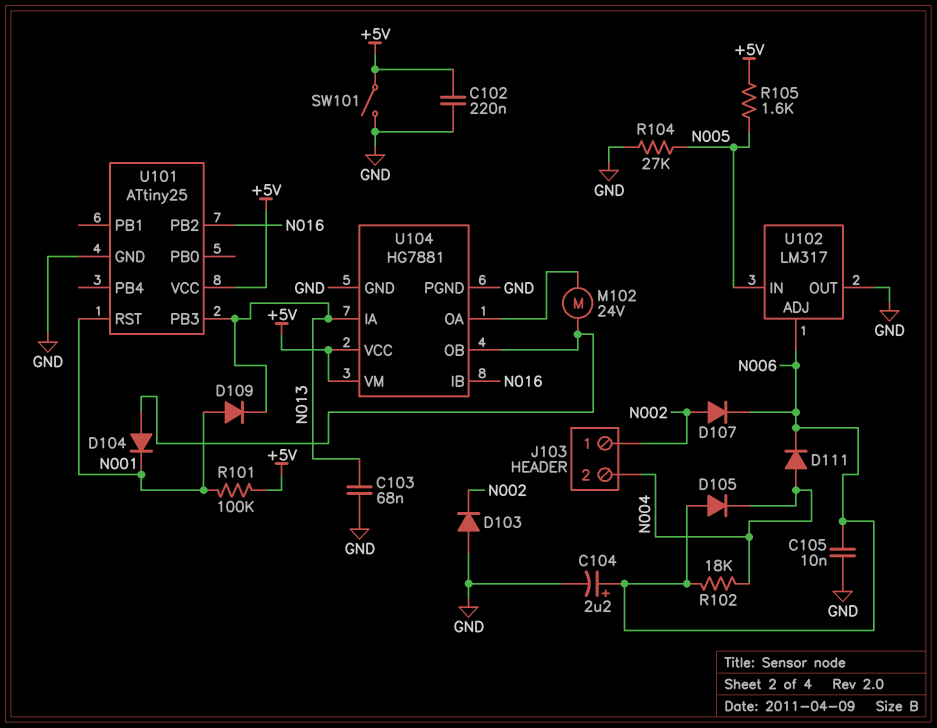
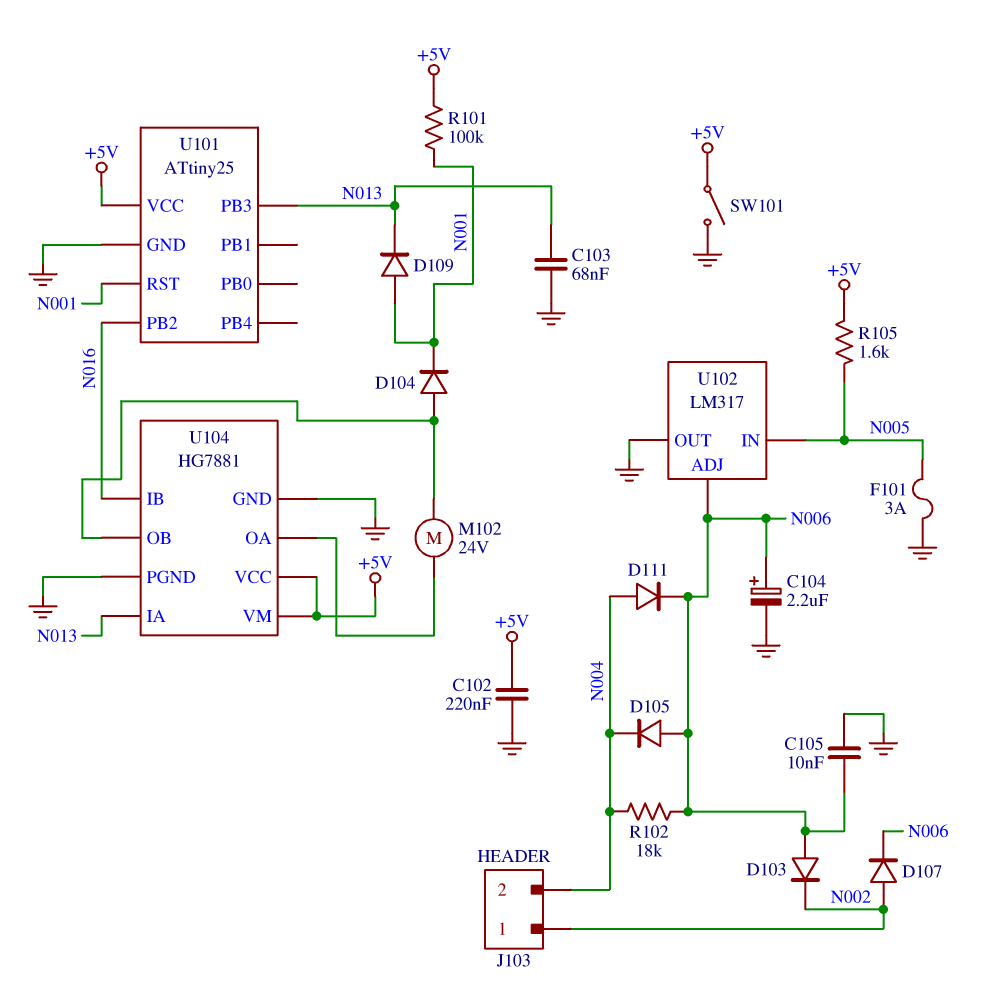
D103: diode (A GND, K N002) -> diode (A N006, K N002)
F101: none -> 3A (GND, N005)
R104: 27k (GND, N005) -> none

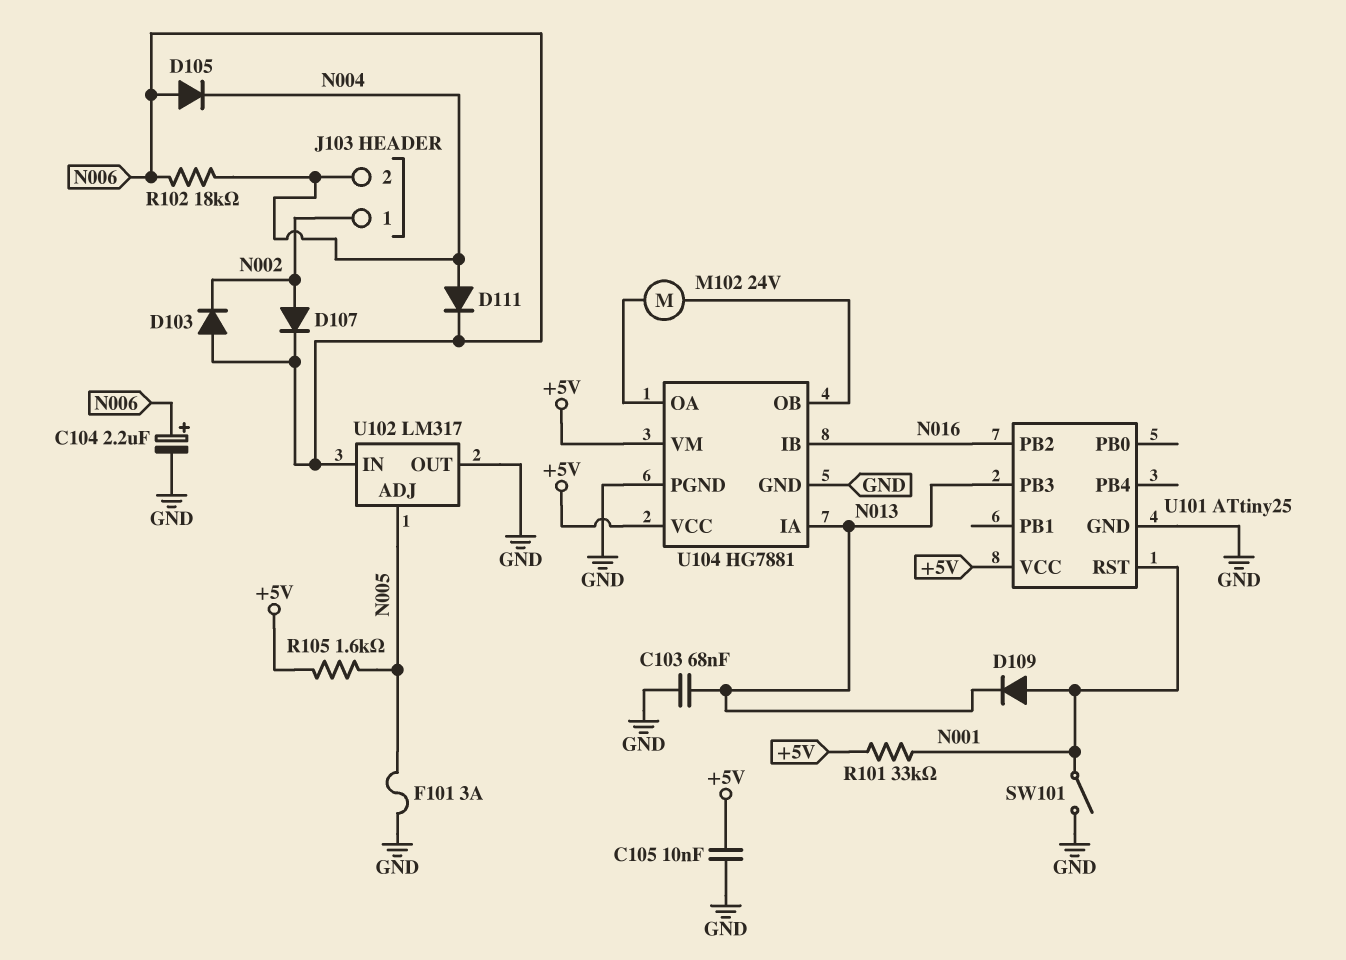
C102: 220nF (+5V, GND) -> none
C105: 10nF (GND, N006) -> 10nF (+5V, GND)
D104: diode (A U104/OB, K N001) -> none
R101: 100k (+5V, N001) -> 33k (+5V, N001)
SW101: switch (+5V, GND) -> switch (GND, N001)
U102 pin ADJ: N006 -> N005
U102 pin IN: N005 -> N006

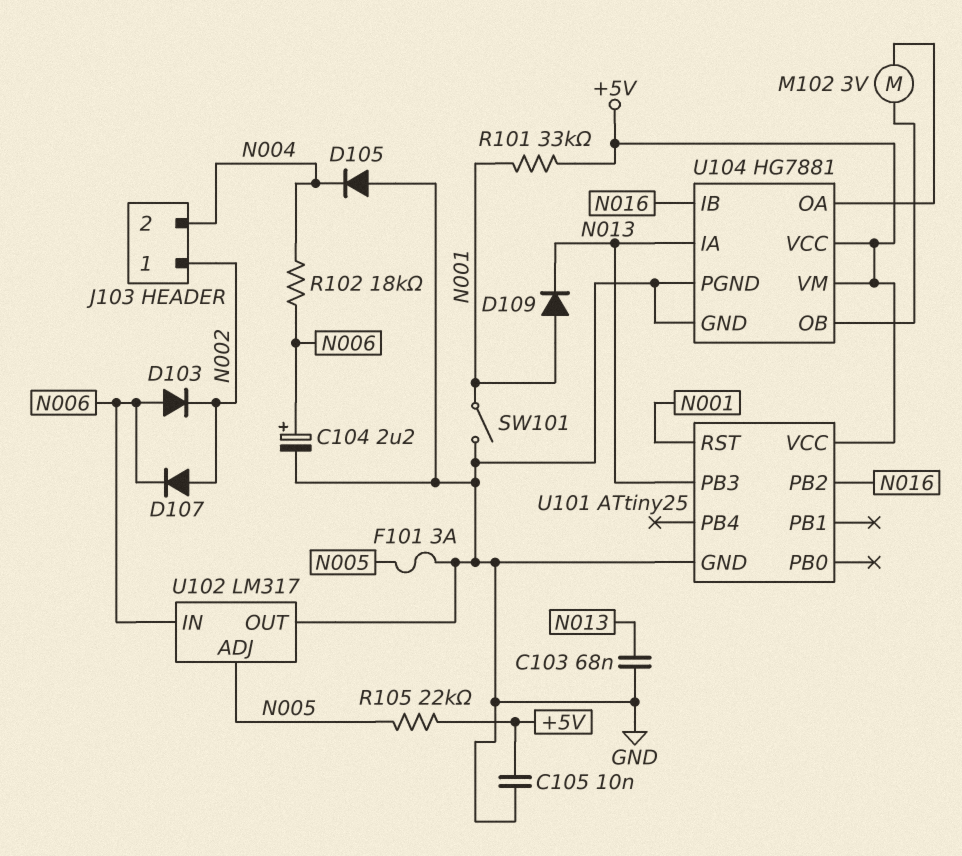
D105: diode (A N006, K N004) -> diode (A GND, K N004)
D111: diode (A N004, K N006) -> none
M102: motor 24V (U104/OA, U104/OB) -> motor 3V (U104/OA, U104/OB)
R105: 1.6k (+5V, N005) -> 22k (+5V, N005)

